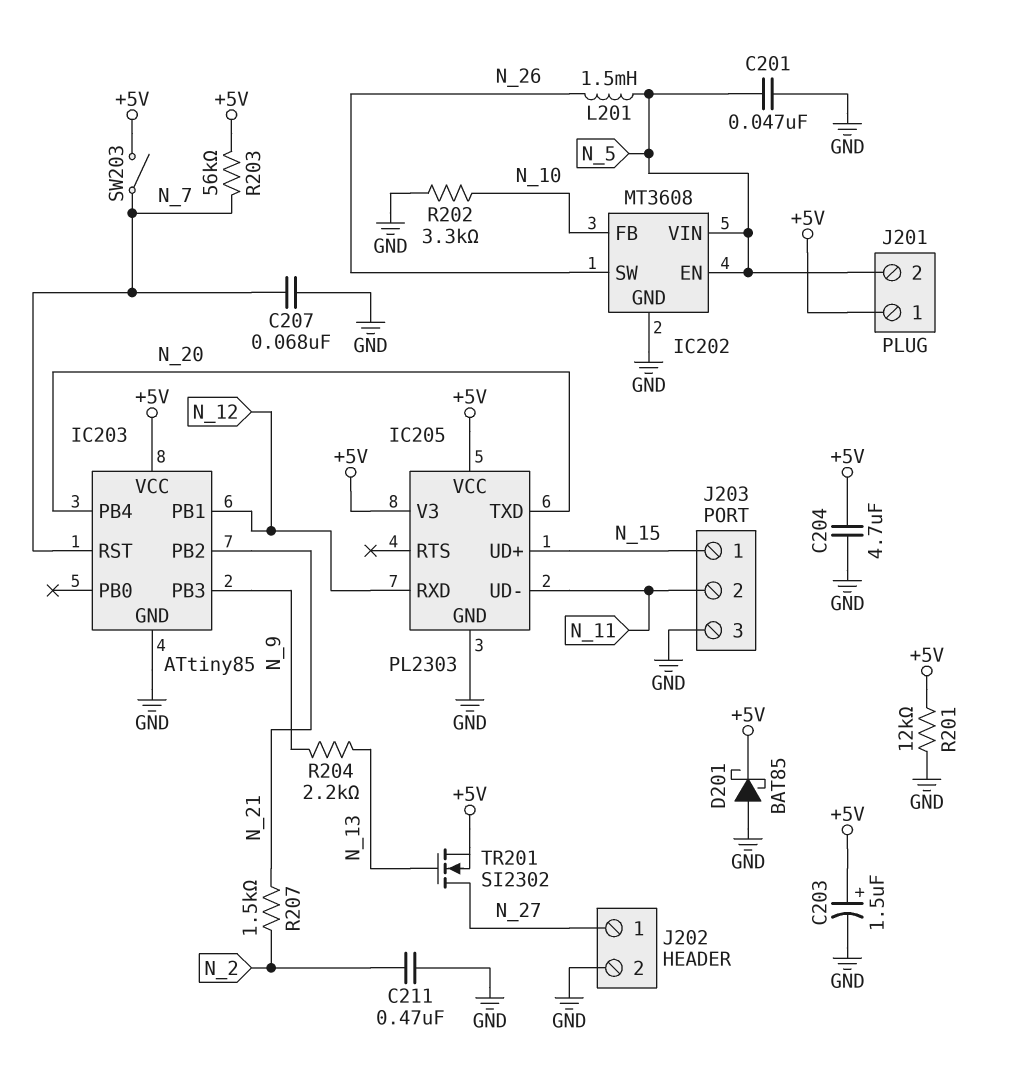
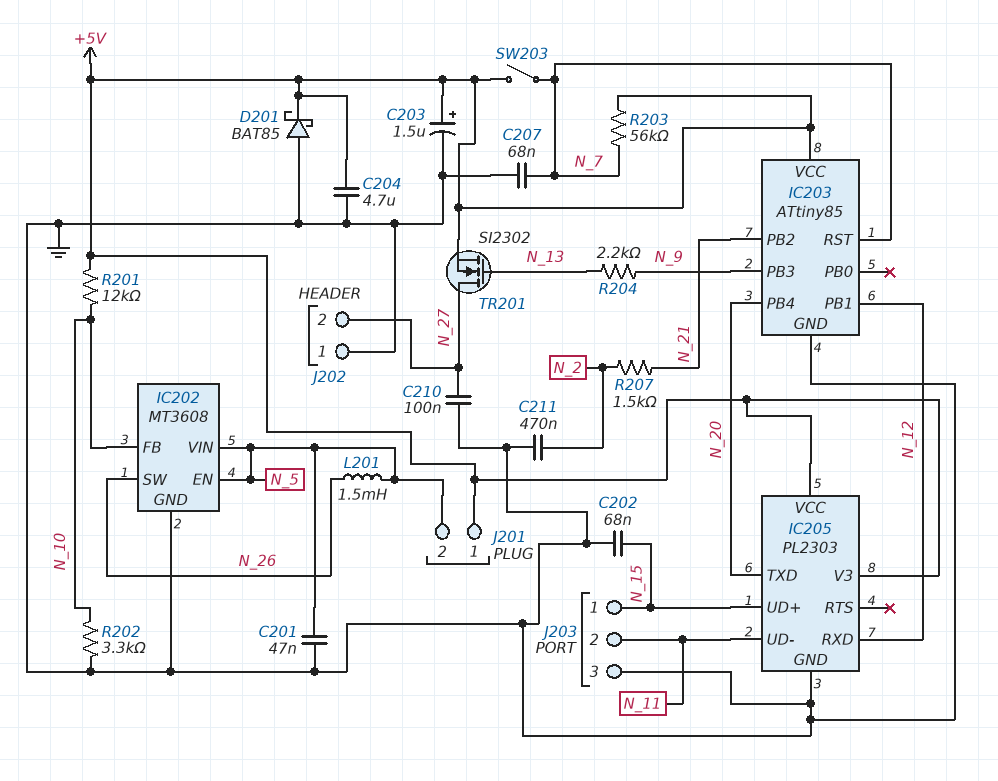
C202: none -> 68nF (GND, N_15)
C210: none -> 100nF (GND, N_27)
J202 pin 1: N_27 -> GND
J202 pin 2: GND -> N_27
R201: 12k (+5V, GND) -> 12k (+5V, N_10)

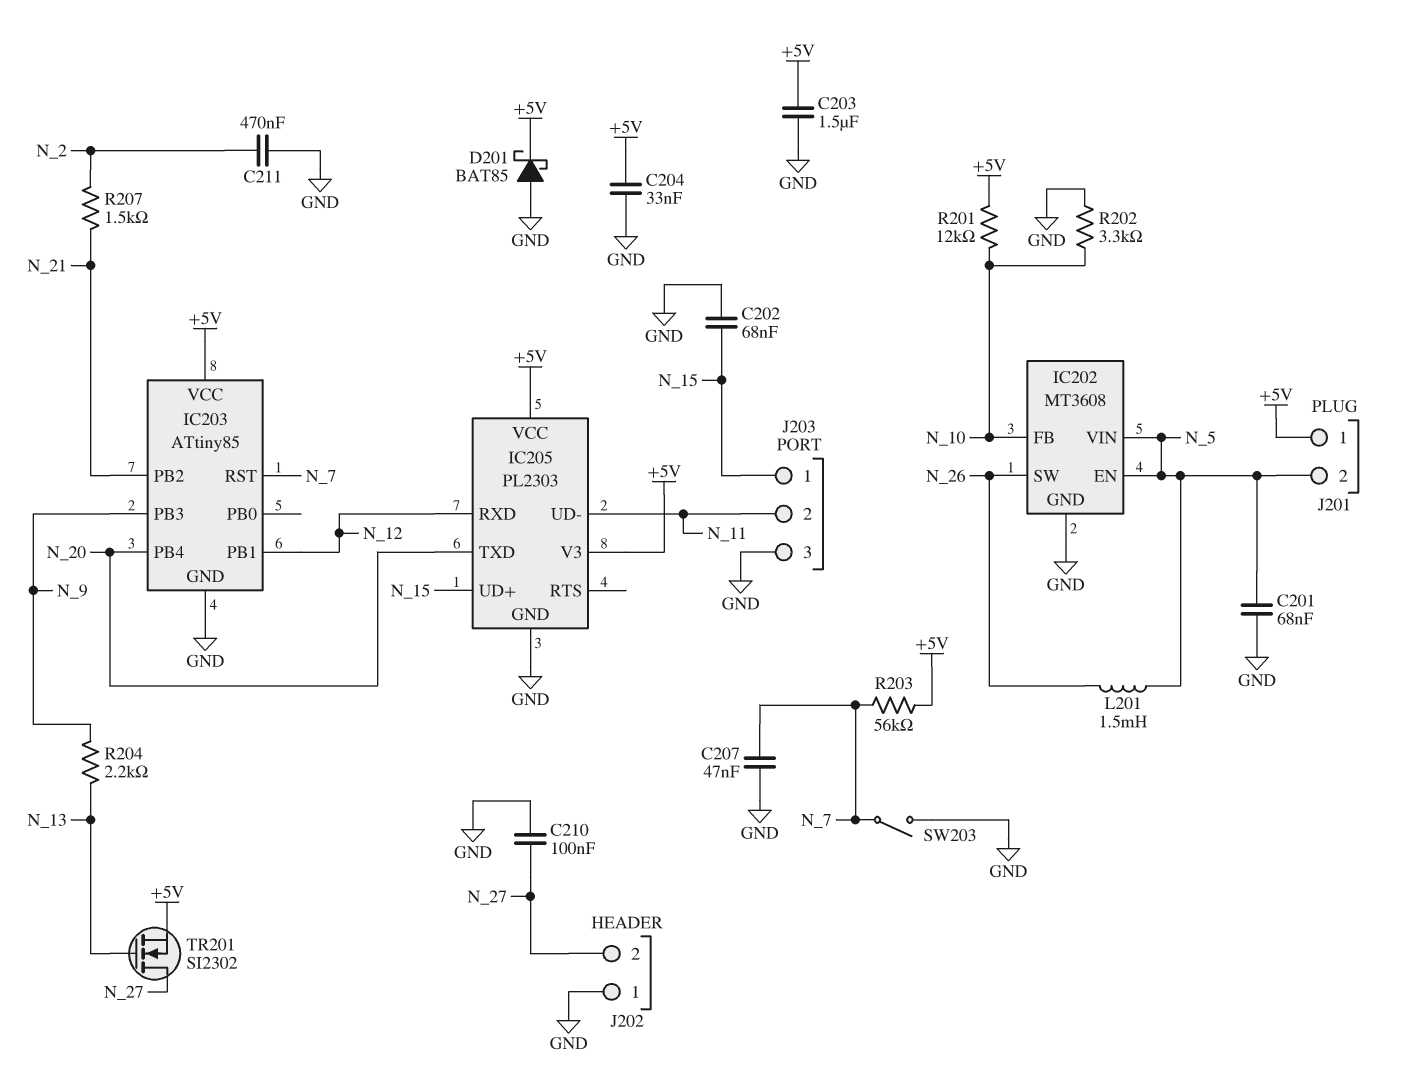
C201: 47nF (GND, N_5) -> 68nF (GND, N_5)
C203: 1.5uF (plus +5V, minus GND) -> 1.5uF (+5V, GND)
C204: 4.7uF (+5V, GND) -> 33nF (+5V, GND)
C207: 68nF (GND, N_7) -> 47nF (GND, N_7)
SW203: switch (+5V, N_7) -> switch (GND, N_7)

